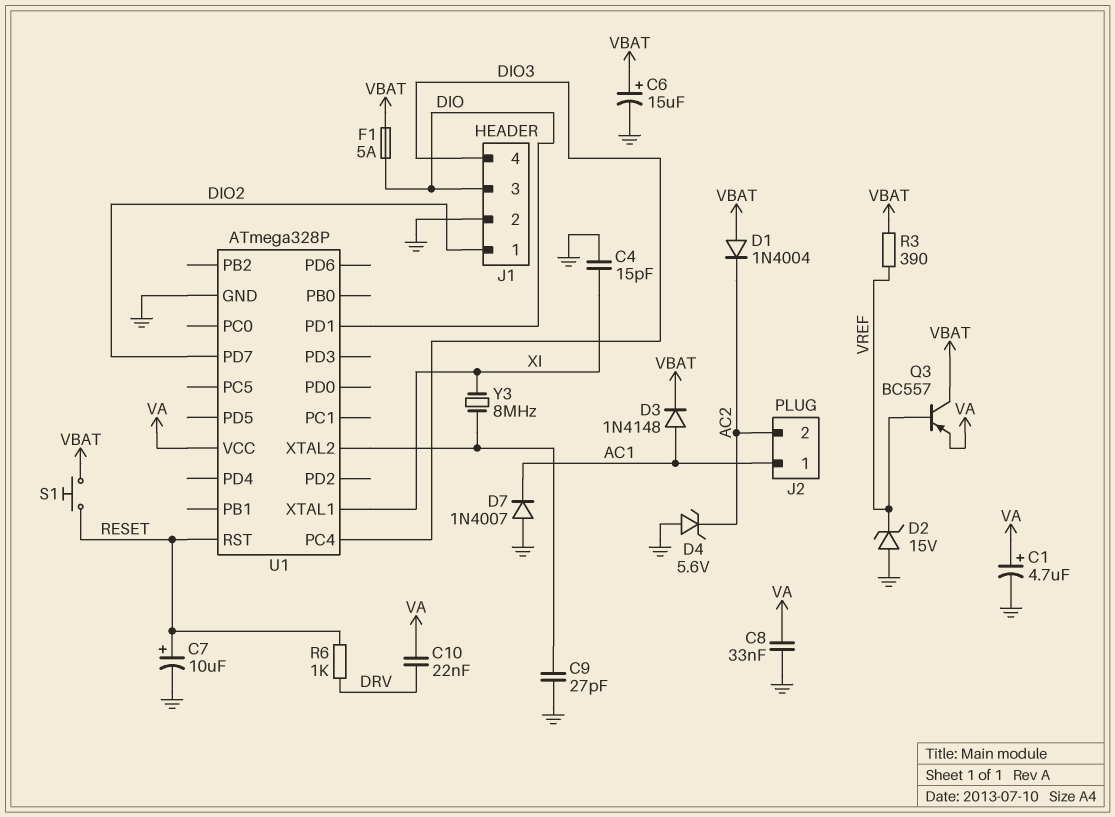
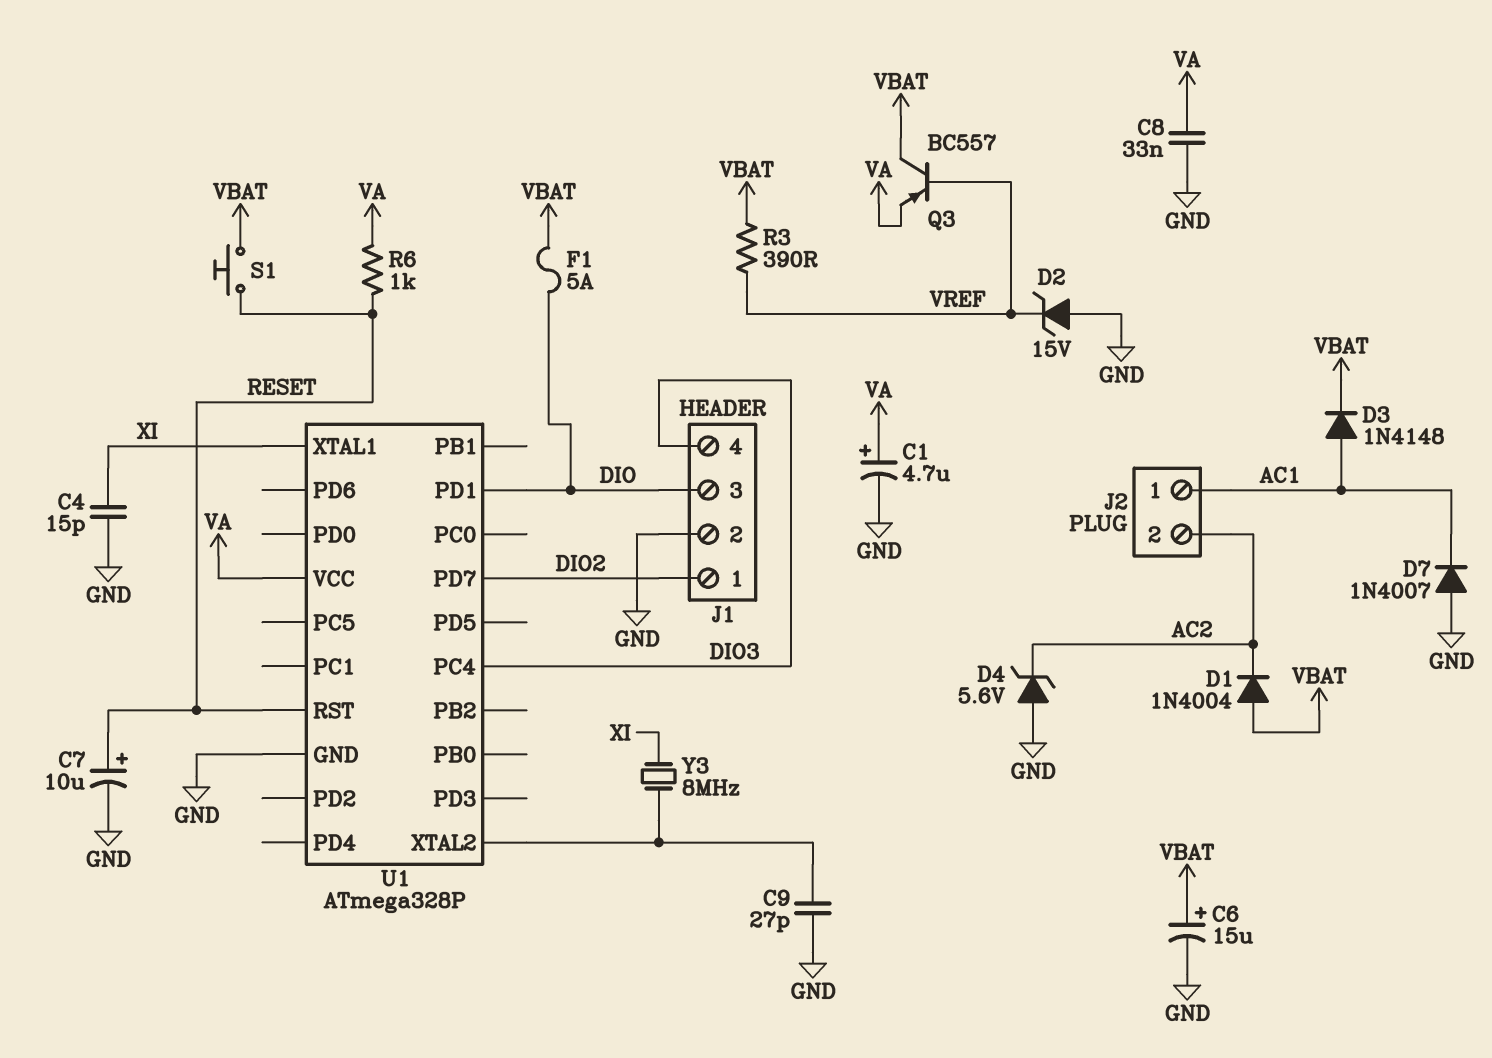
C10: 22nF (DRV, VA) -> none
R6: 1k (DRV, RESET) -> 1k (RESET, VA)

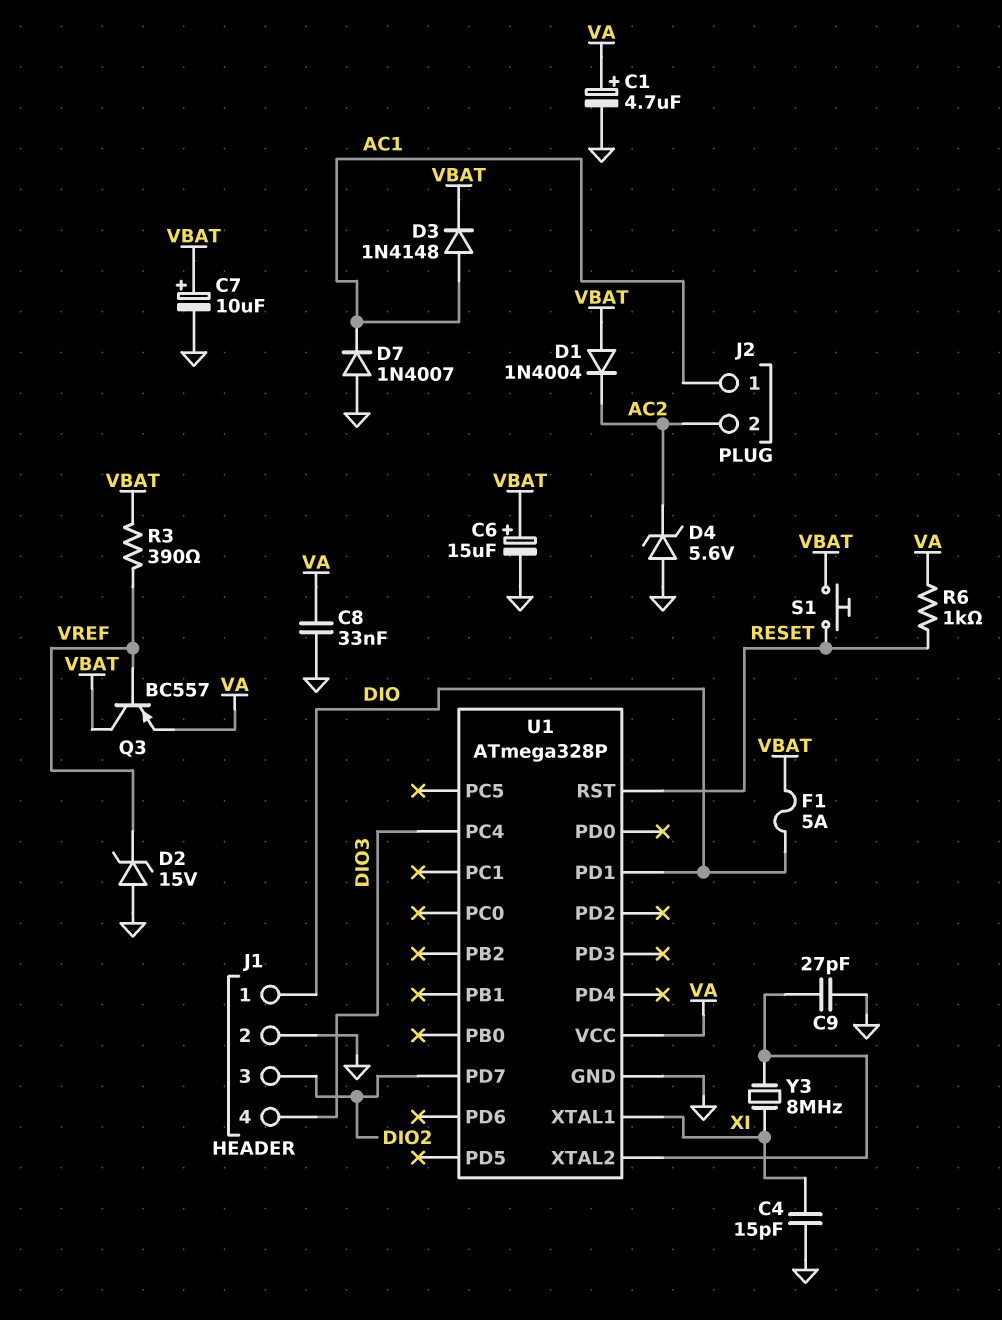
C7: 10uF (plus RESET, minus GND) -> 10uF (plus VBAT, minus GND)
J1 pin 1: DIO2 -> DIO
J1 pin 3: DIO -> DIO2

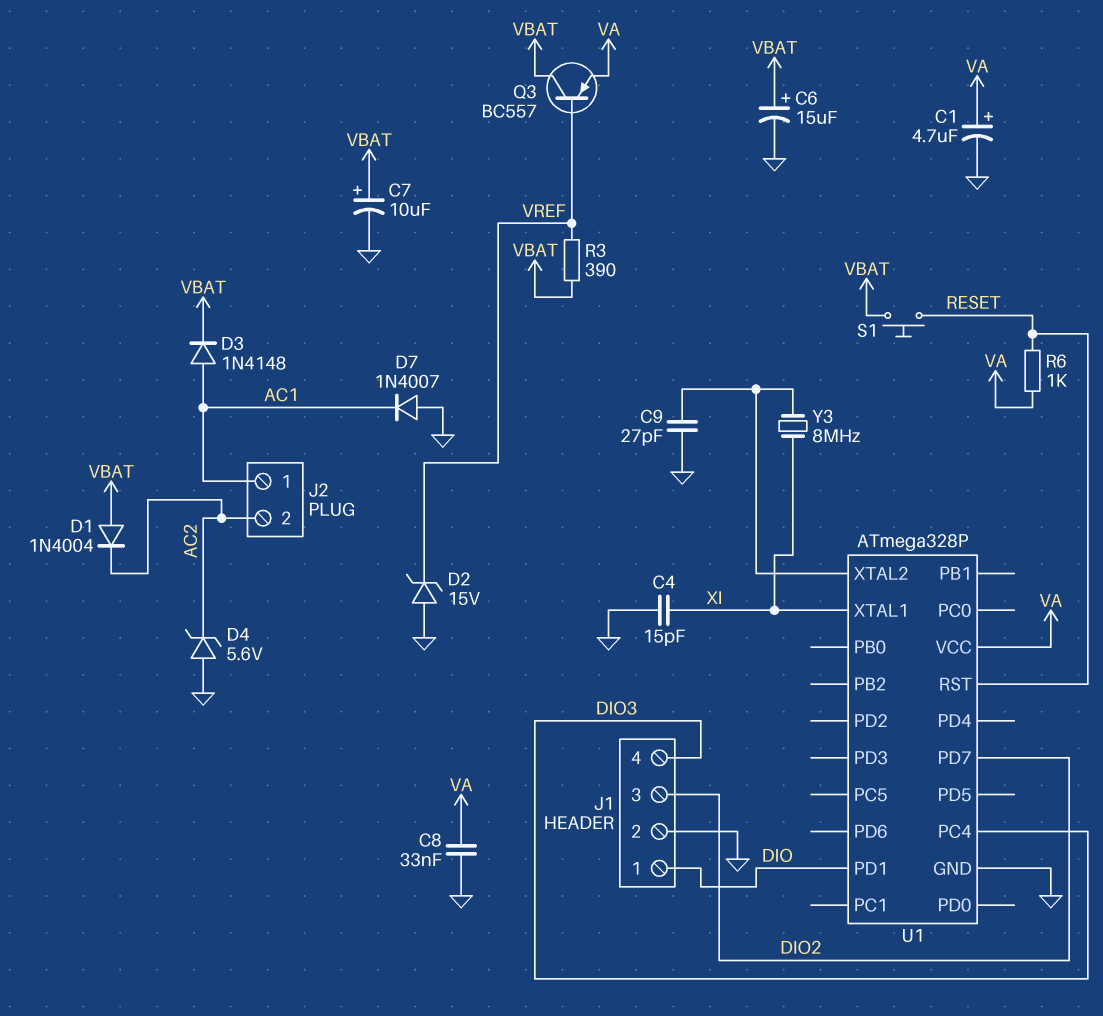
F1: 5A (DIO, VBAT) -> none

